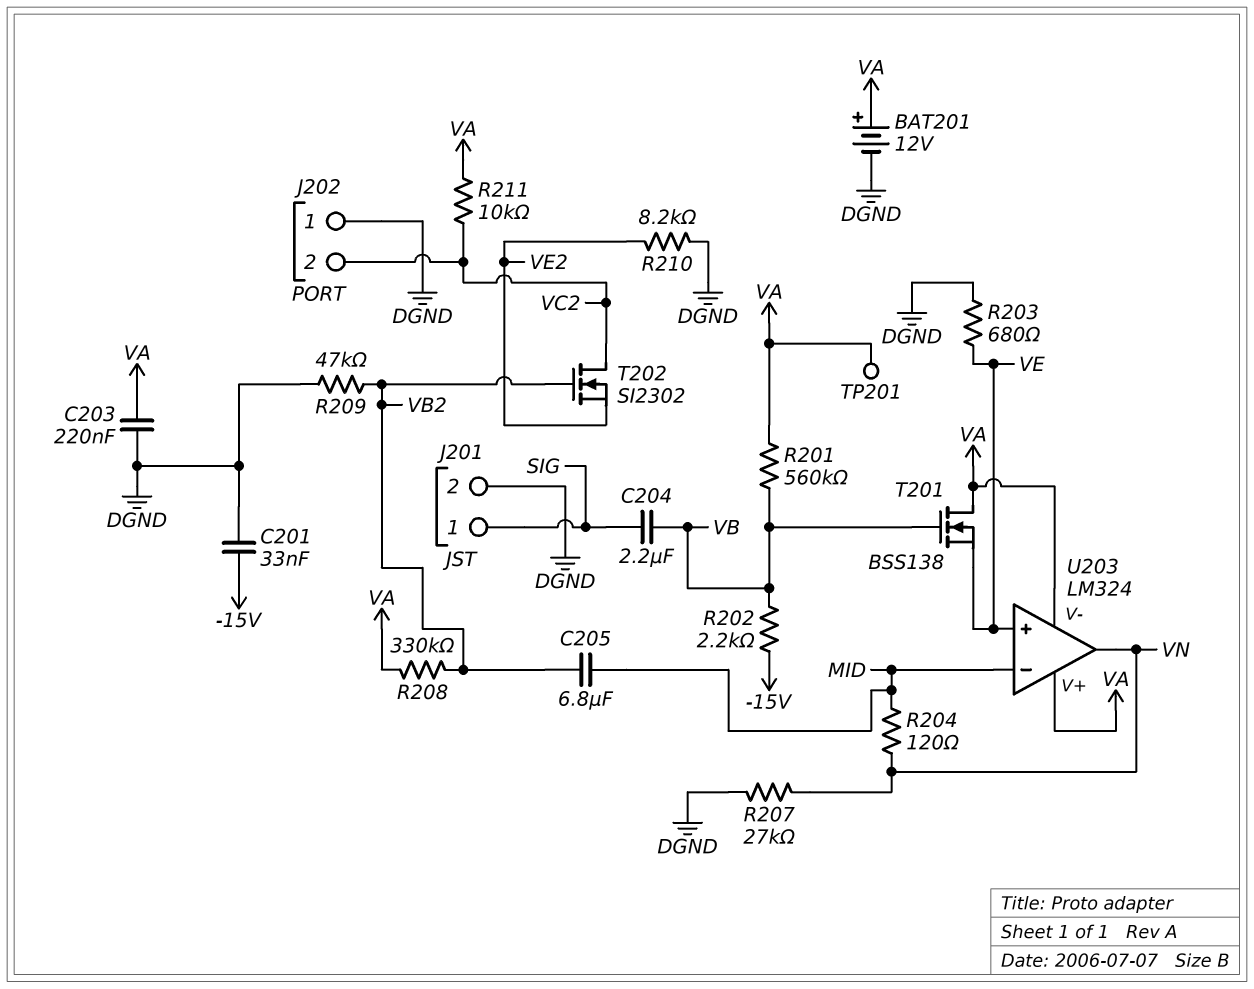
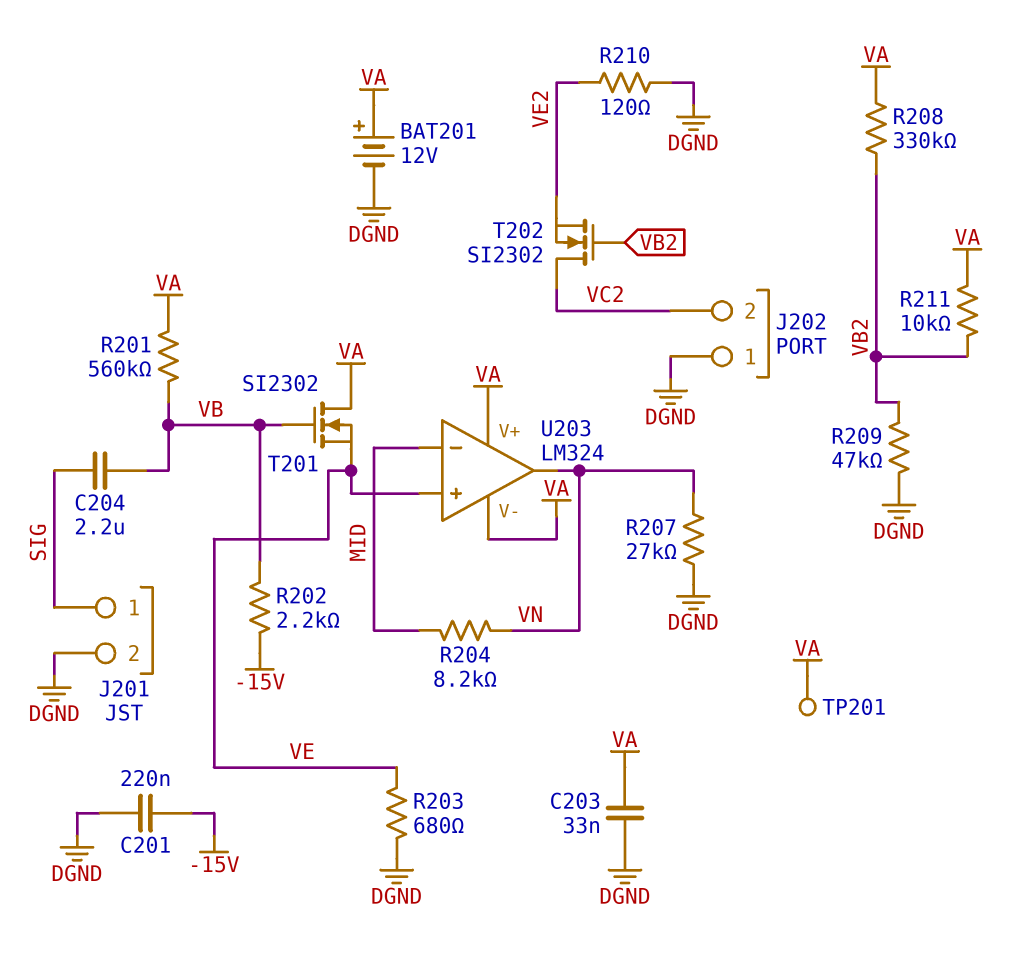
C201: 33nF (-15V, DGND) -> 220nF (-15V, DGND)
C203: 220nF (DGND, VA) -> 33nF (DGND, VA)
C205: 6.8uF (MID, VB2) -> none
R204: 120 (MID, VN) -> 8.2k (MID, VN)
R210: 8.2k (DGND, VE2) -> 120 (DGND, VE2)
R211: 10k (VA, VC2) -> 10k (VA, VB2)
T201: NMOS BSS138 (G VB, D VA, S VE) -> NMOS SI2302 (G VB, D VA, S VE)

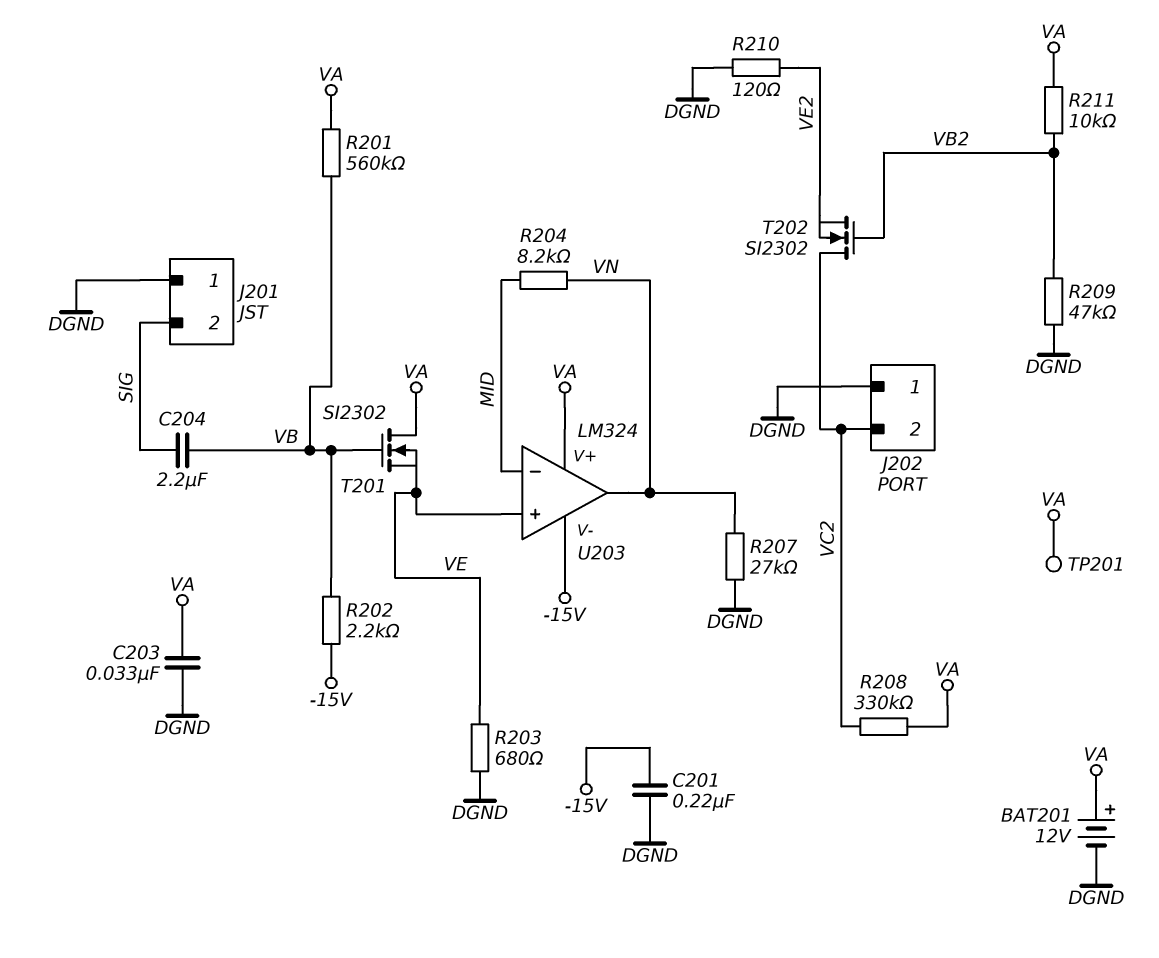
J201 pin 1: SIG -> DGND
J201 pin 2: DGND -> SIG
R208: 330k (VA, VB2) -> 330k (VA, VC2)
U203 pin V-: VA -> -15V

